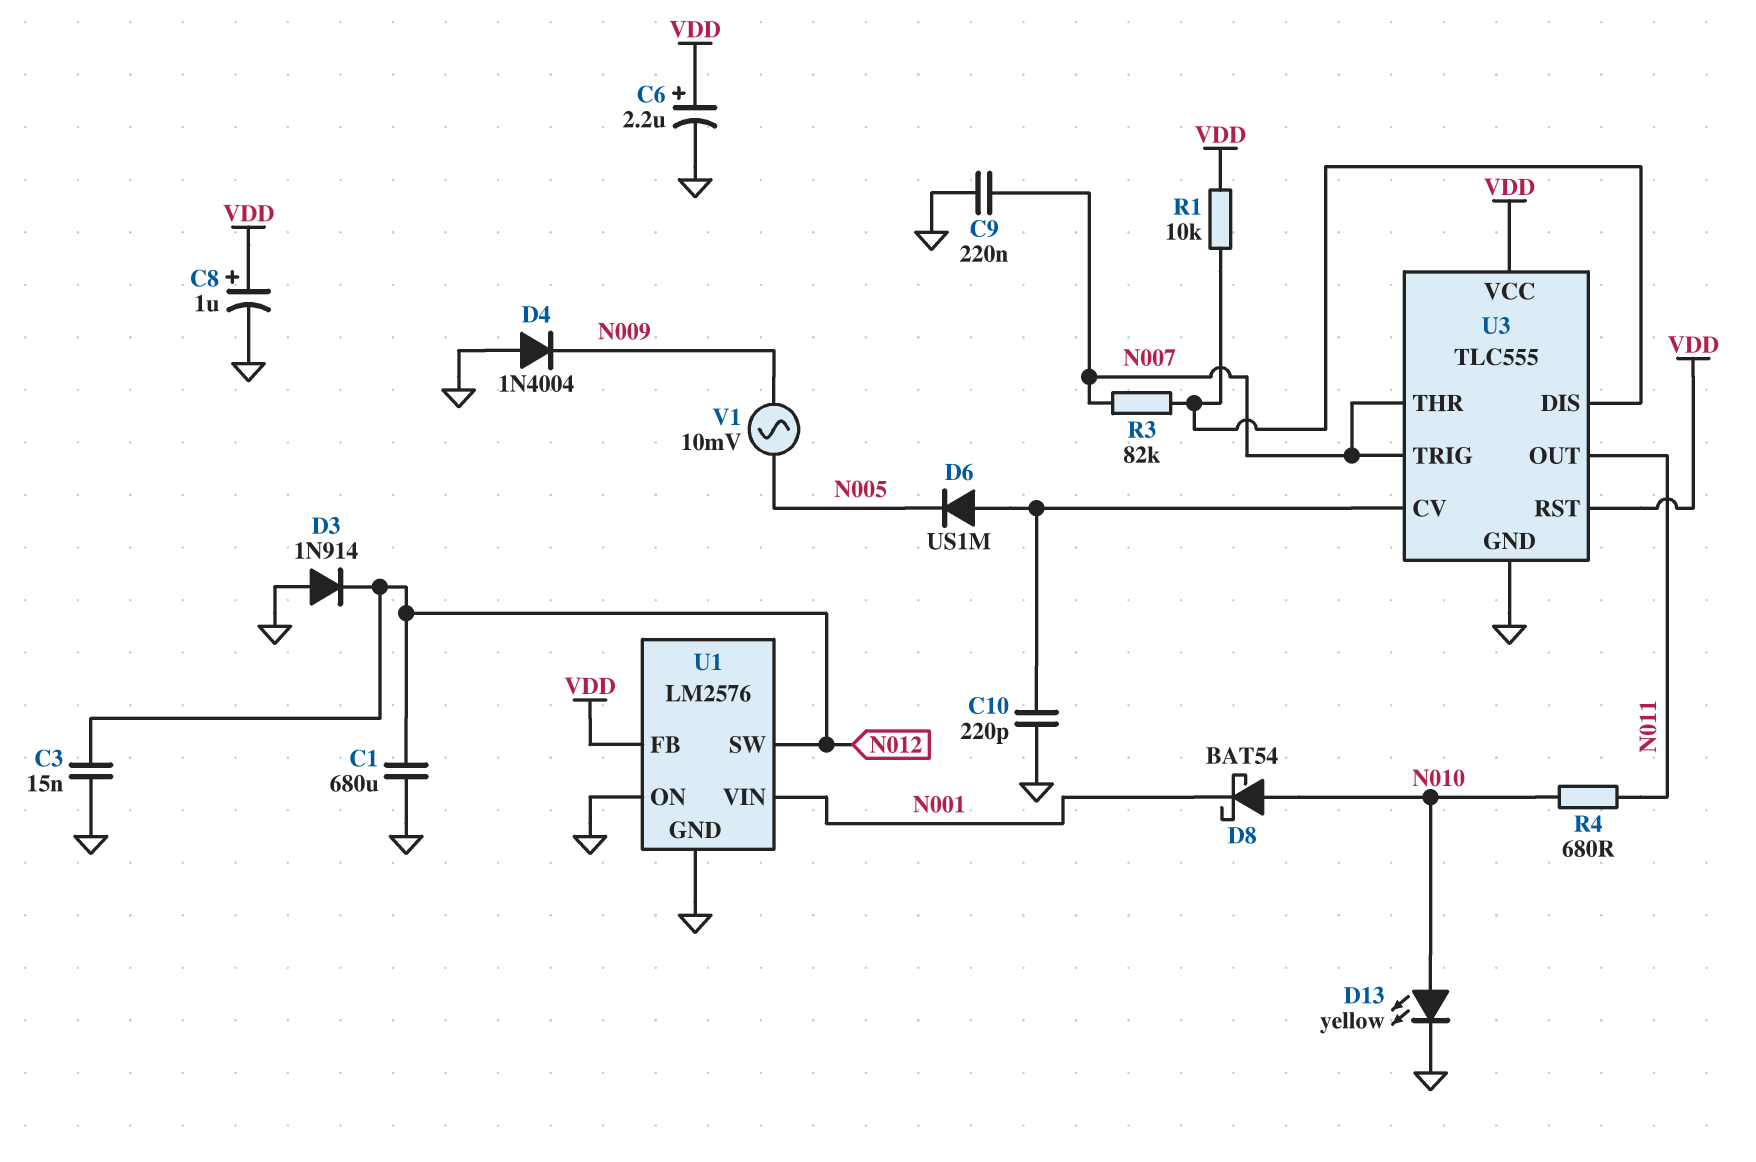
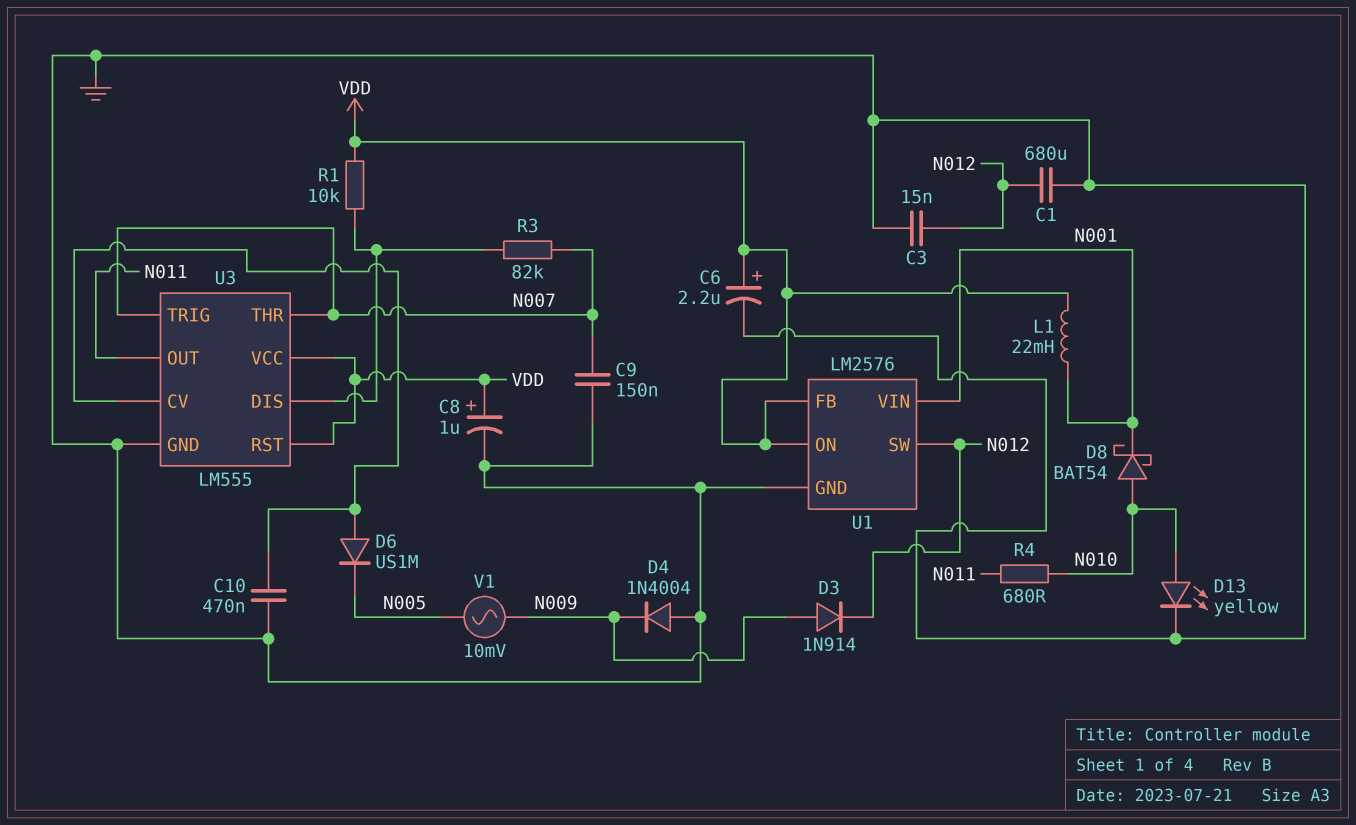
C9: 220nF (GND, N007) -> 150nF (GND, N007)
C10: 220pF (GND, U3/CV) -> 470nF (GND, U3/CV)
D3: diode 1N914 (A GND, K N012) -> diode 1N914 (A N009, K N012)
L1: none -> 22mH (N001, VDD)
U1 pin ON: GND -> VDD
U3: TLC555 -> LM555

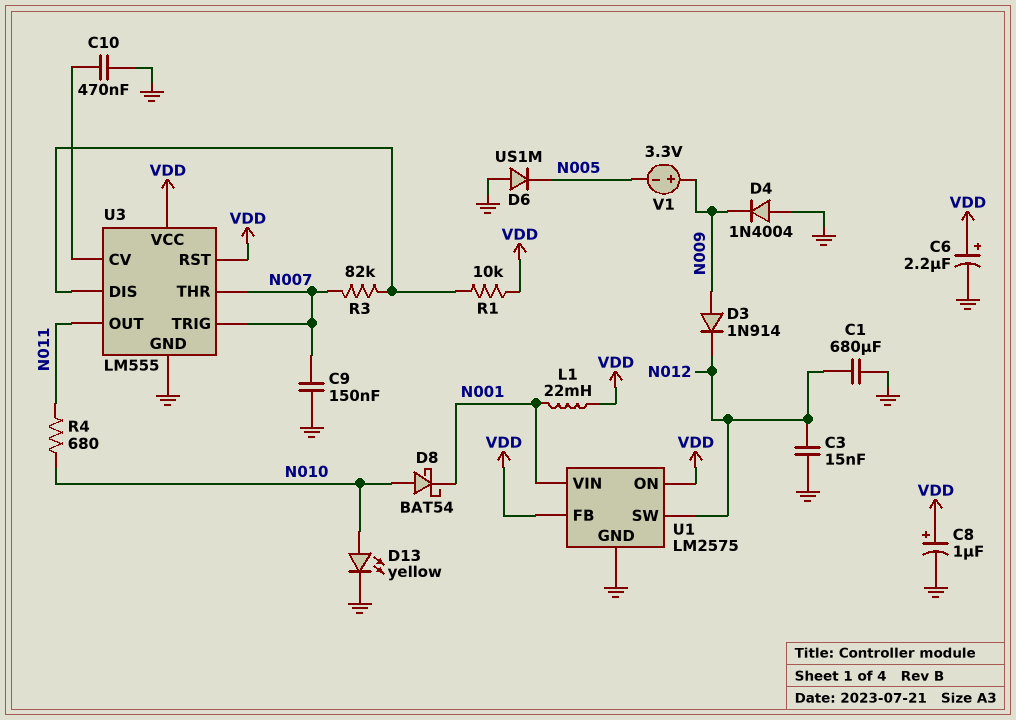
D6: diode US1M (A U3/CV, K N005) -> diode US1M (A GND, K N005)
U1: LM2576 -> LM2575
V1: AC 10mV (N005, N009) -> 3.3V (plus N009, minus N005)

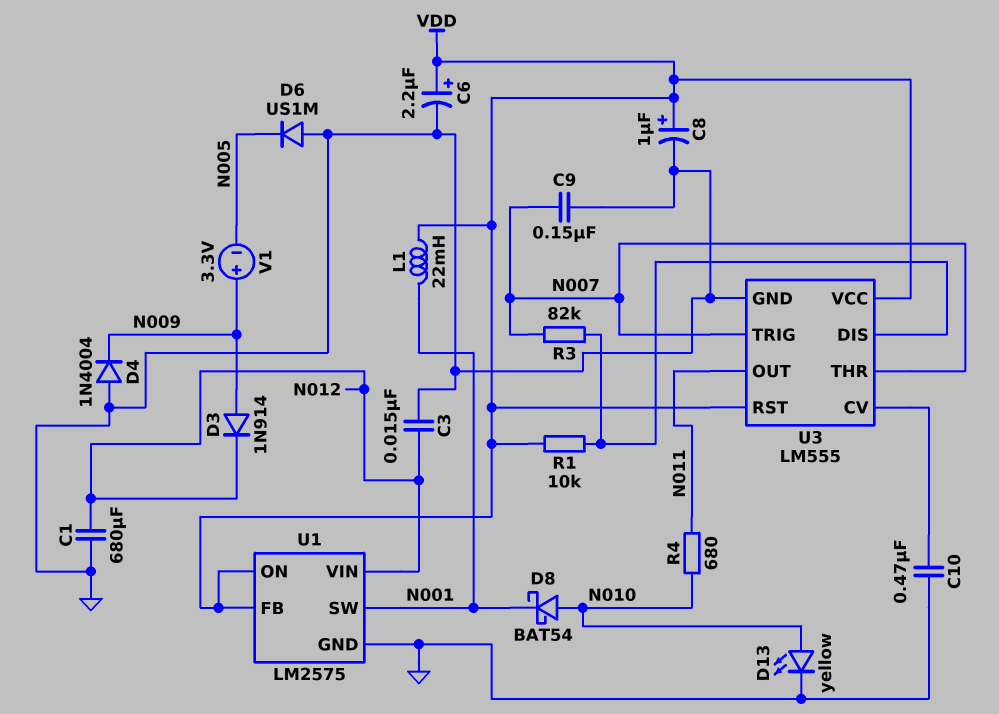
U1 pin SW: N012 -> N001
U1 pin VIN: N001 -> N012

